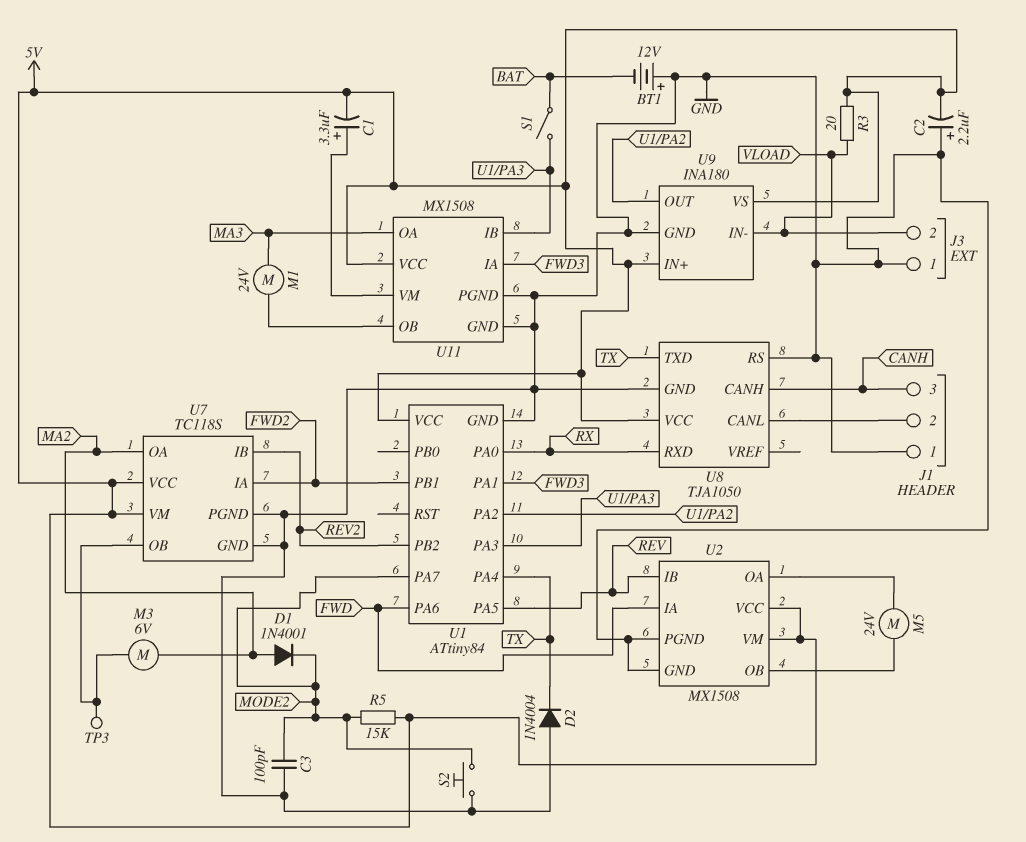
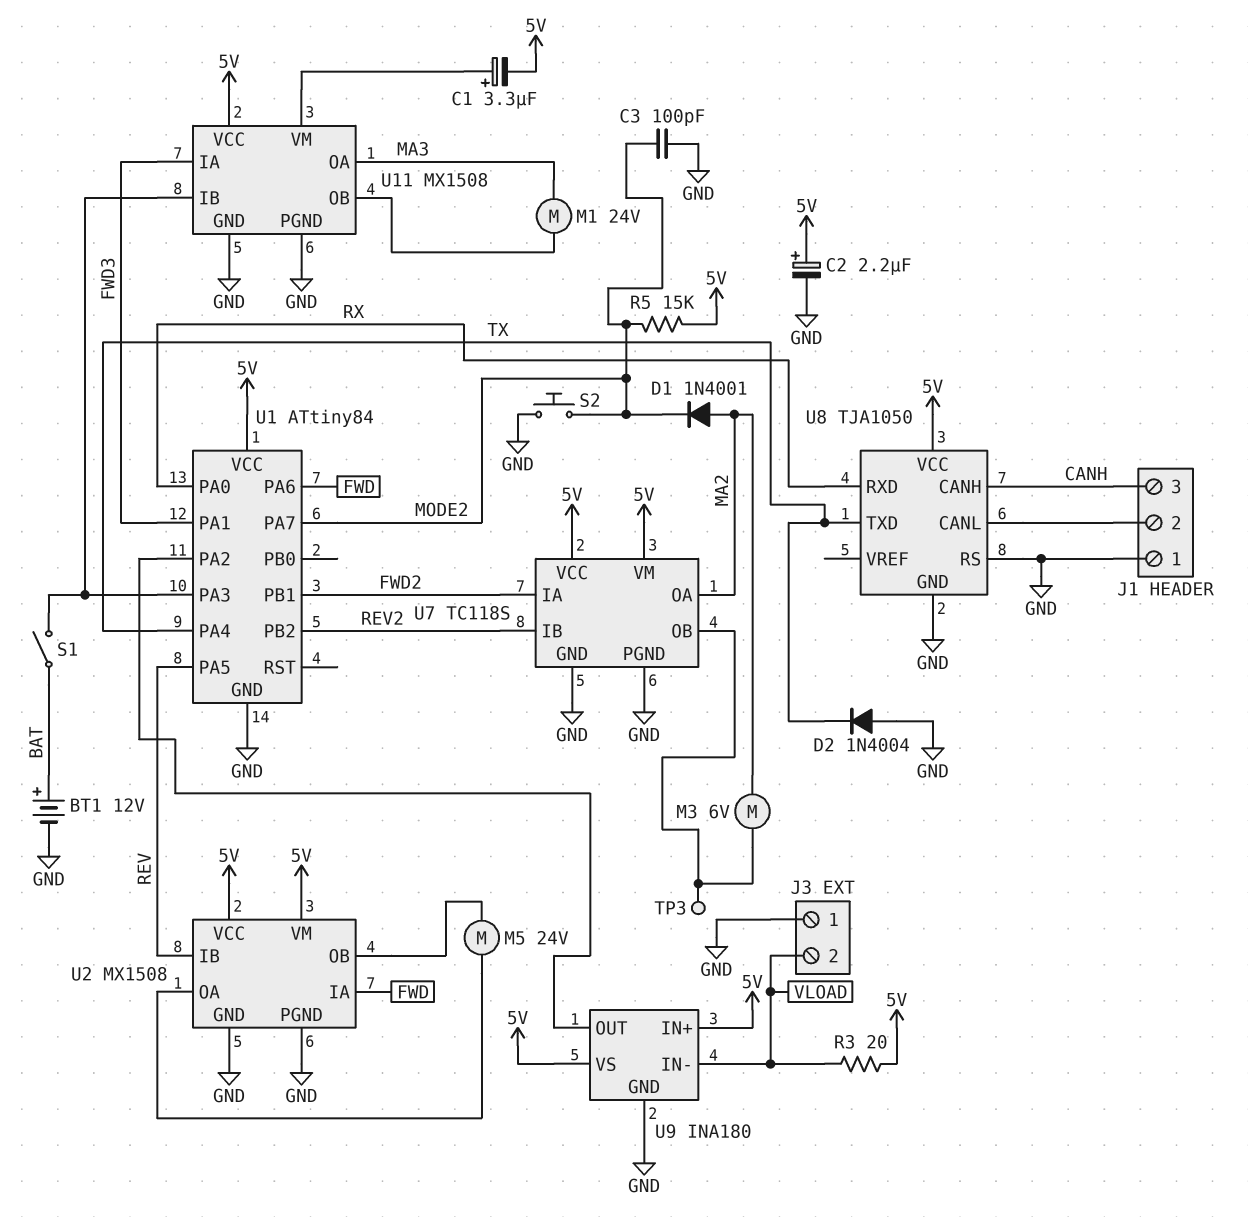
BT1: 12V (plus GND, minus BAT) -> 12V (plus BAT, minus GND)
C2: 2.2uF (plus GND, minus 5V) -> 2.2uF (plus 5V, minus GND)

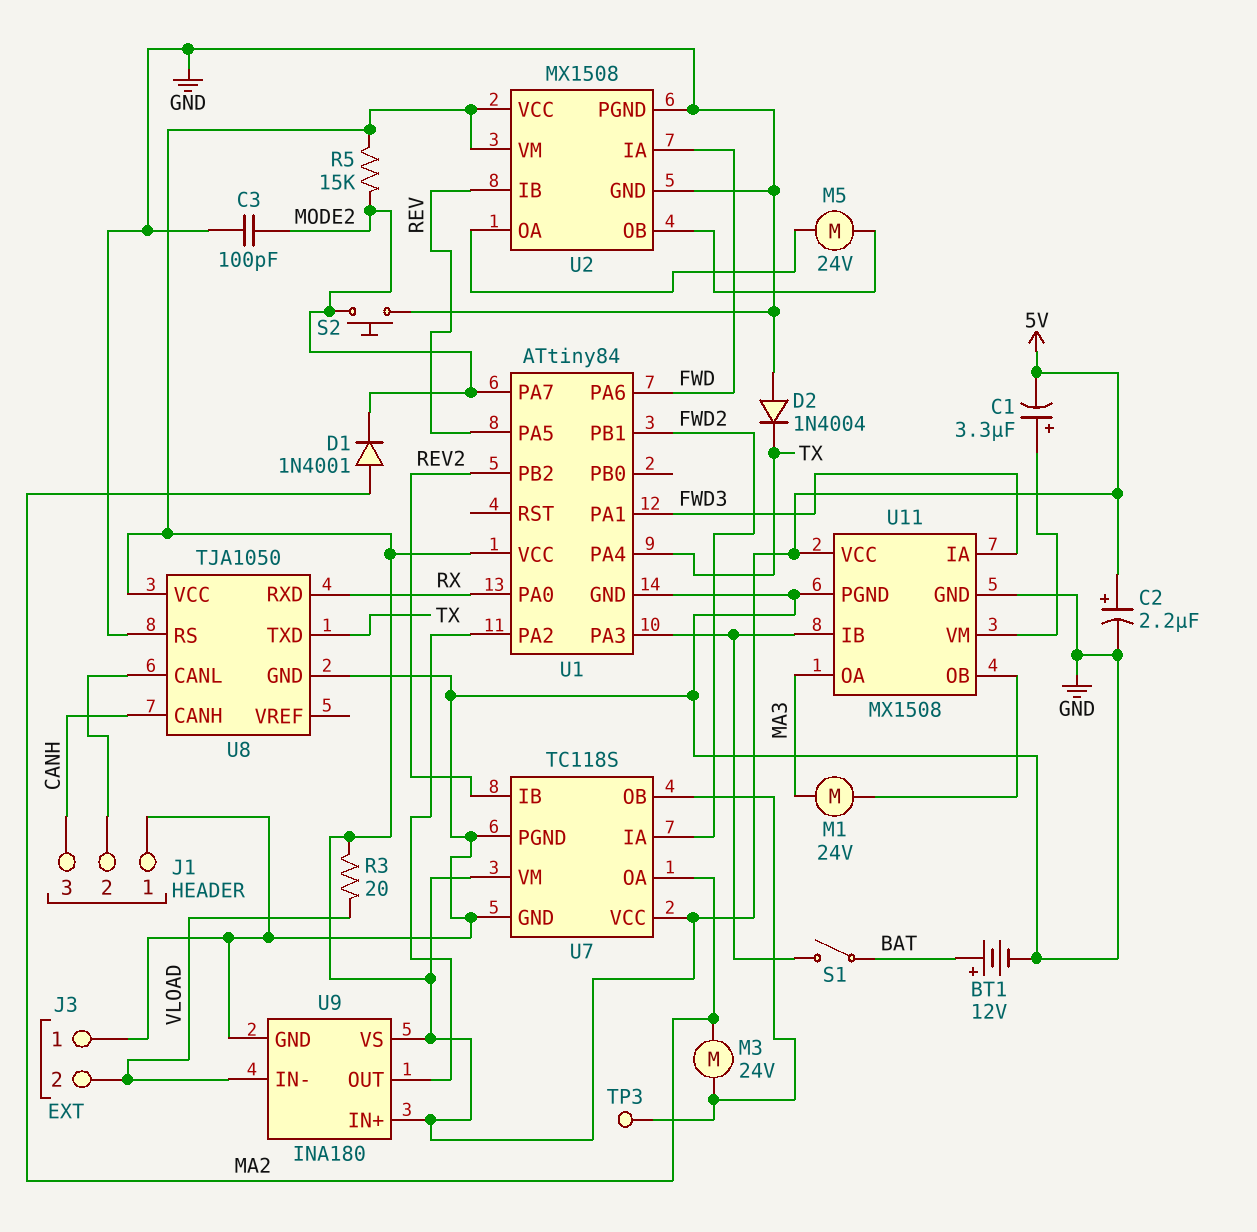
M3: motor 6V (MA2, U7/OB) -> motor 24V (MA2, U7/OB)

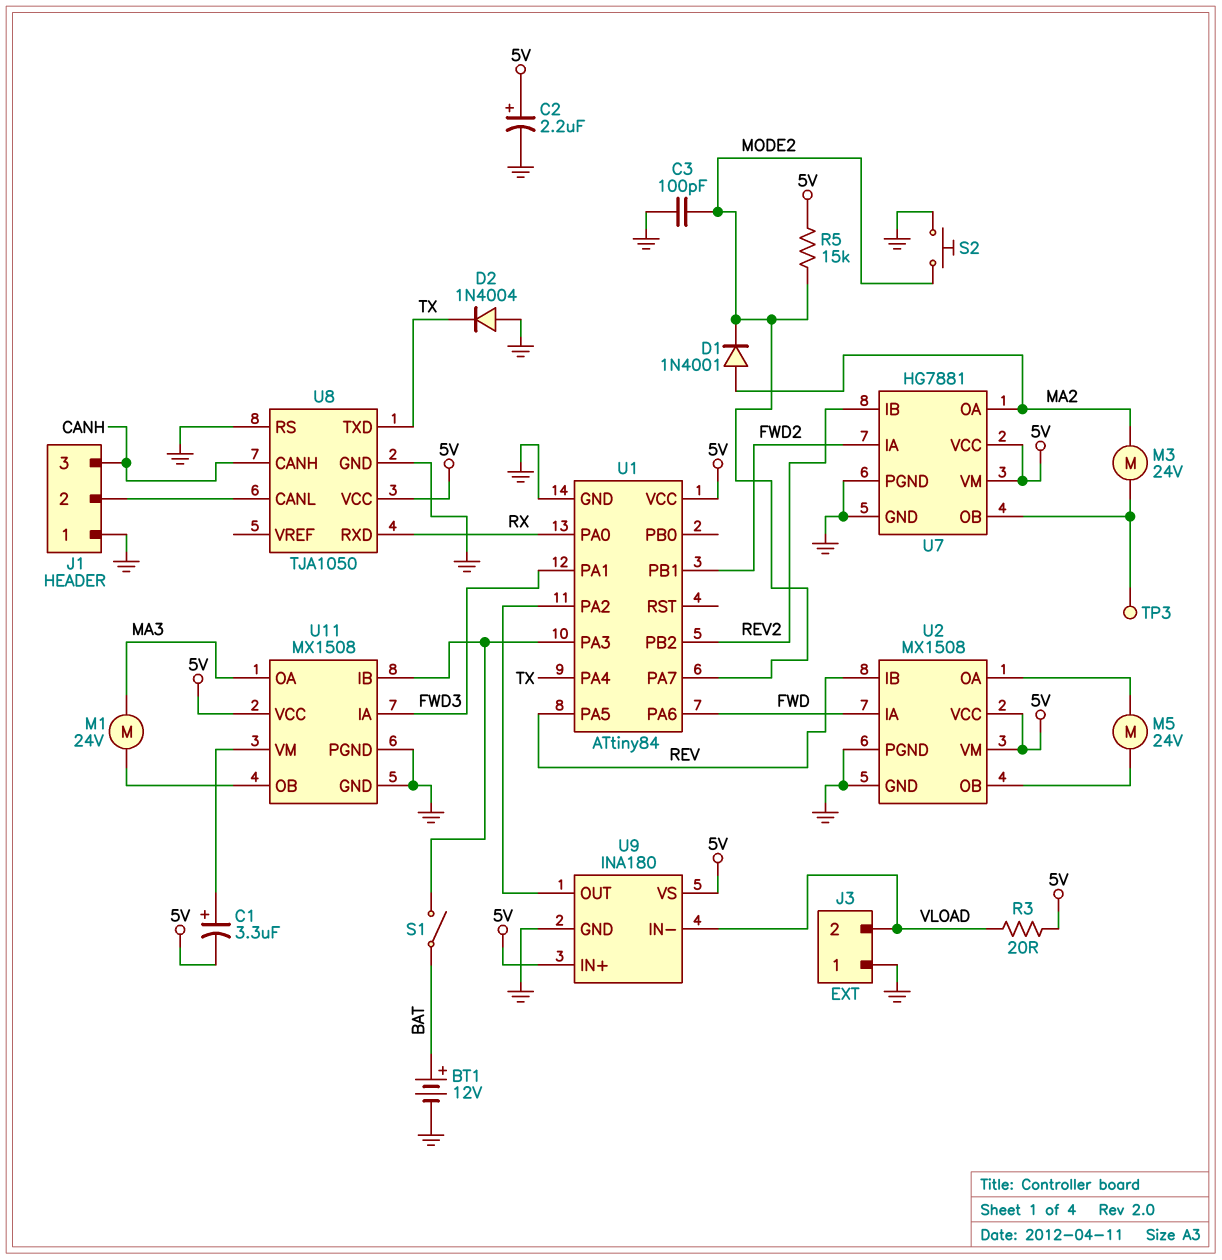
U7: TC118S -> HG7881

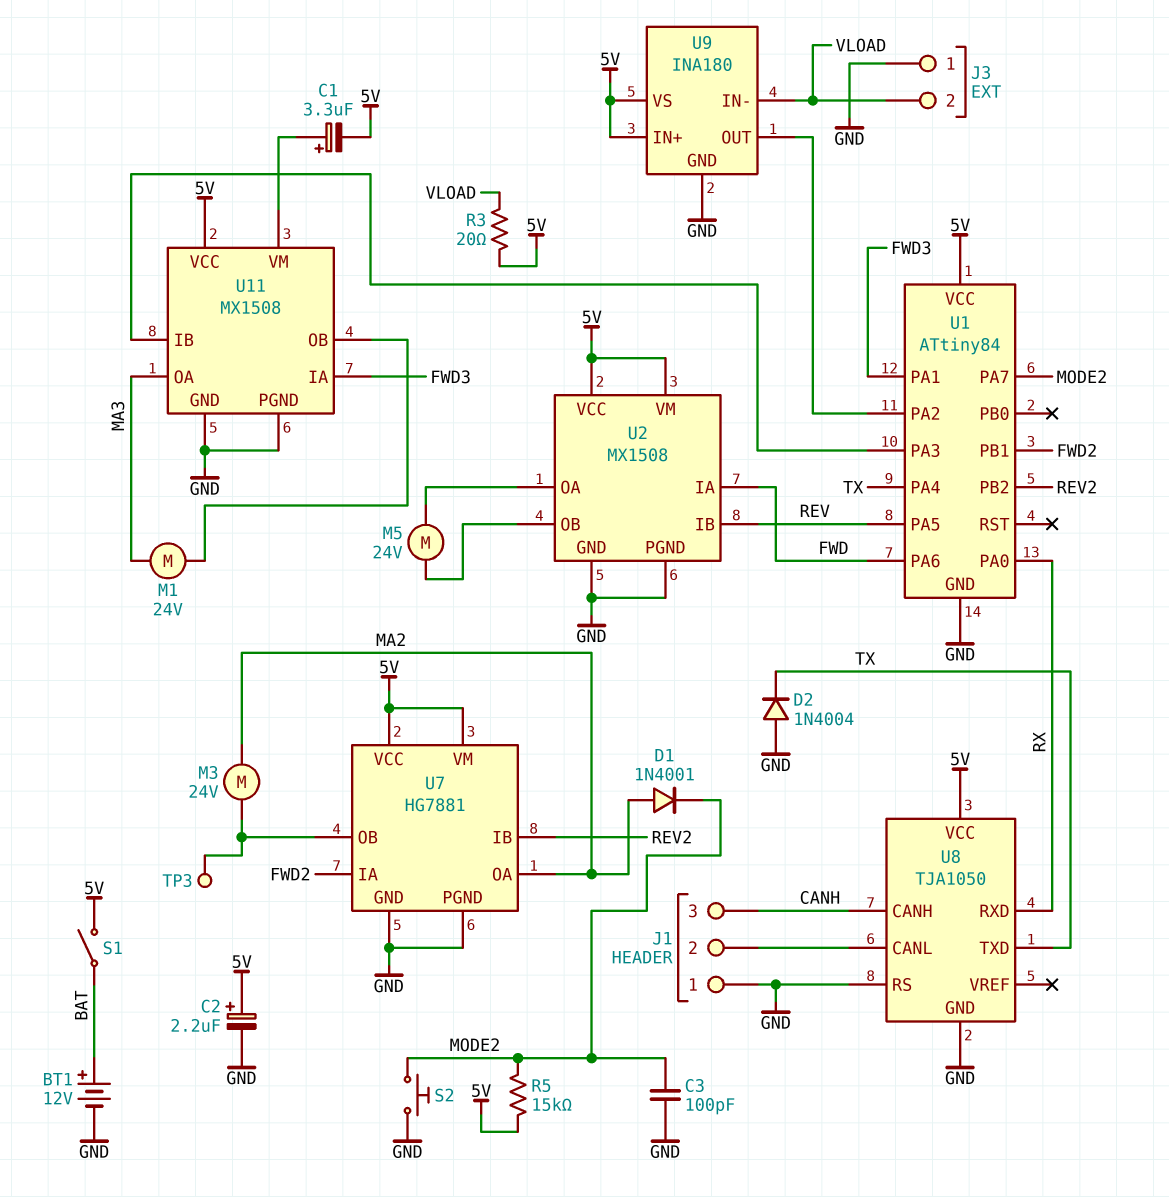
S1: switch (BAT, U1/PA3) -> switch (5V, BAT)

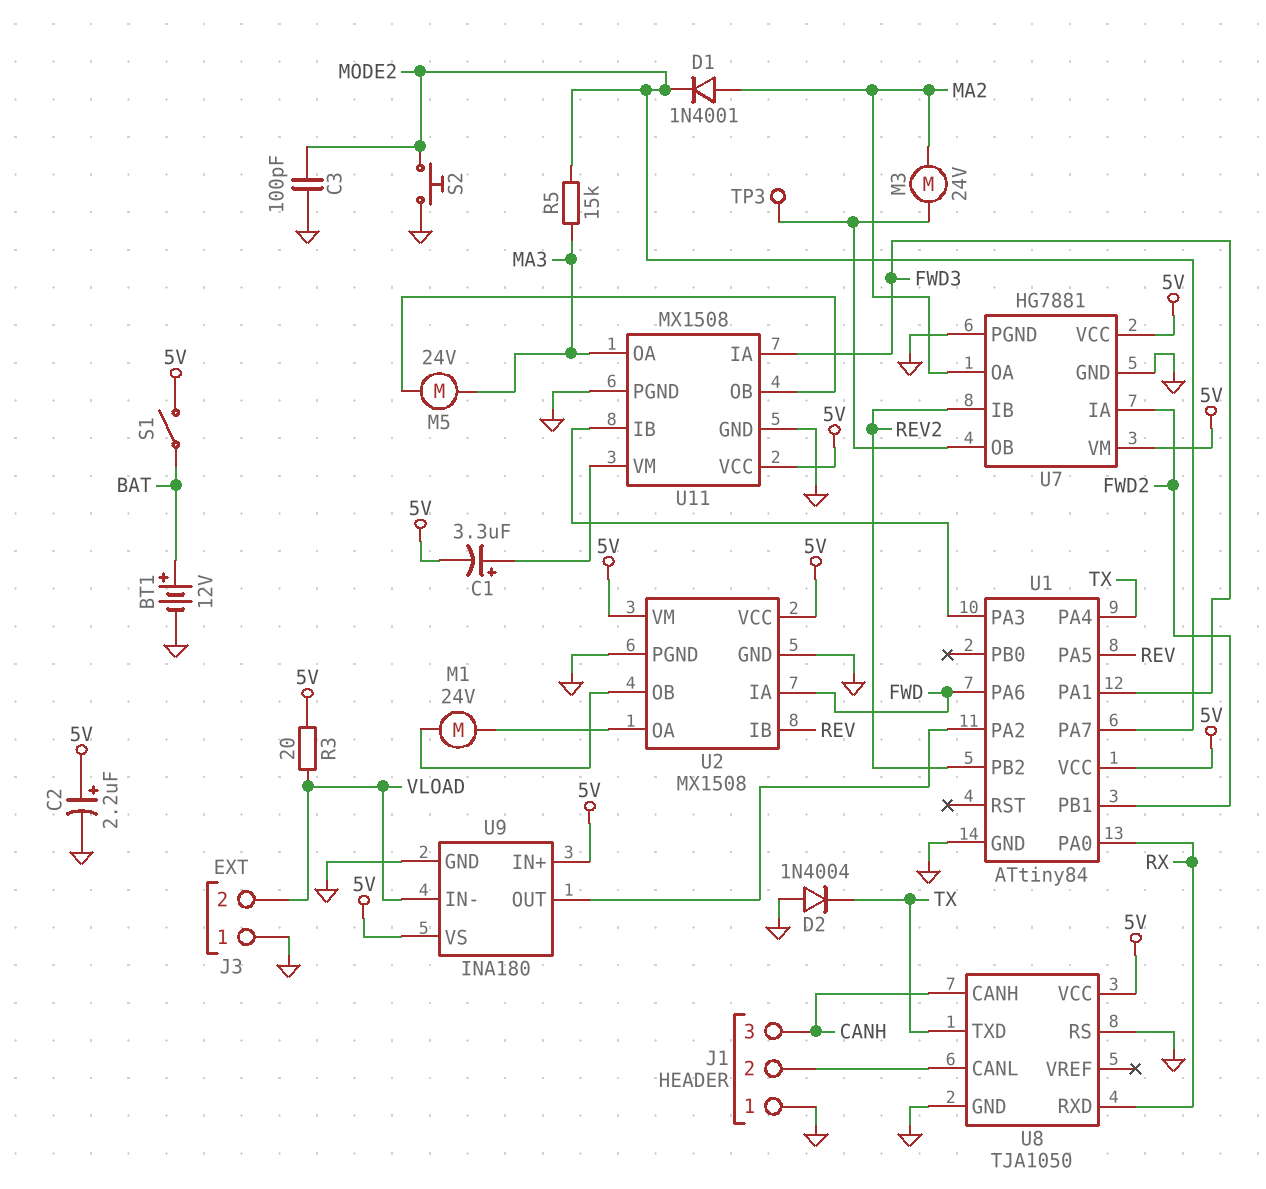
M1: motor 24V (MA3, U11/OB) -> motor 24V (U2/OA, U2/OB)
M5: motor 24V (U2/OA, U2/OB) -> motor 24V (MA3, U11/OB)
R5: 15k (5V, MODE2) -> 15k (MA3, MODE2)

